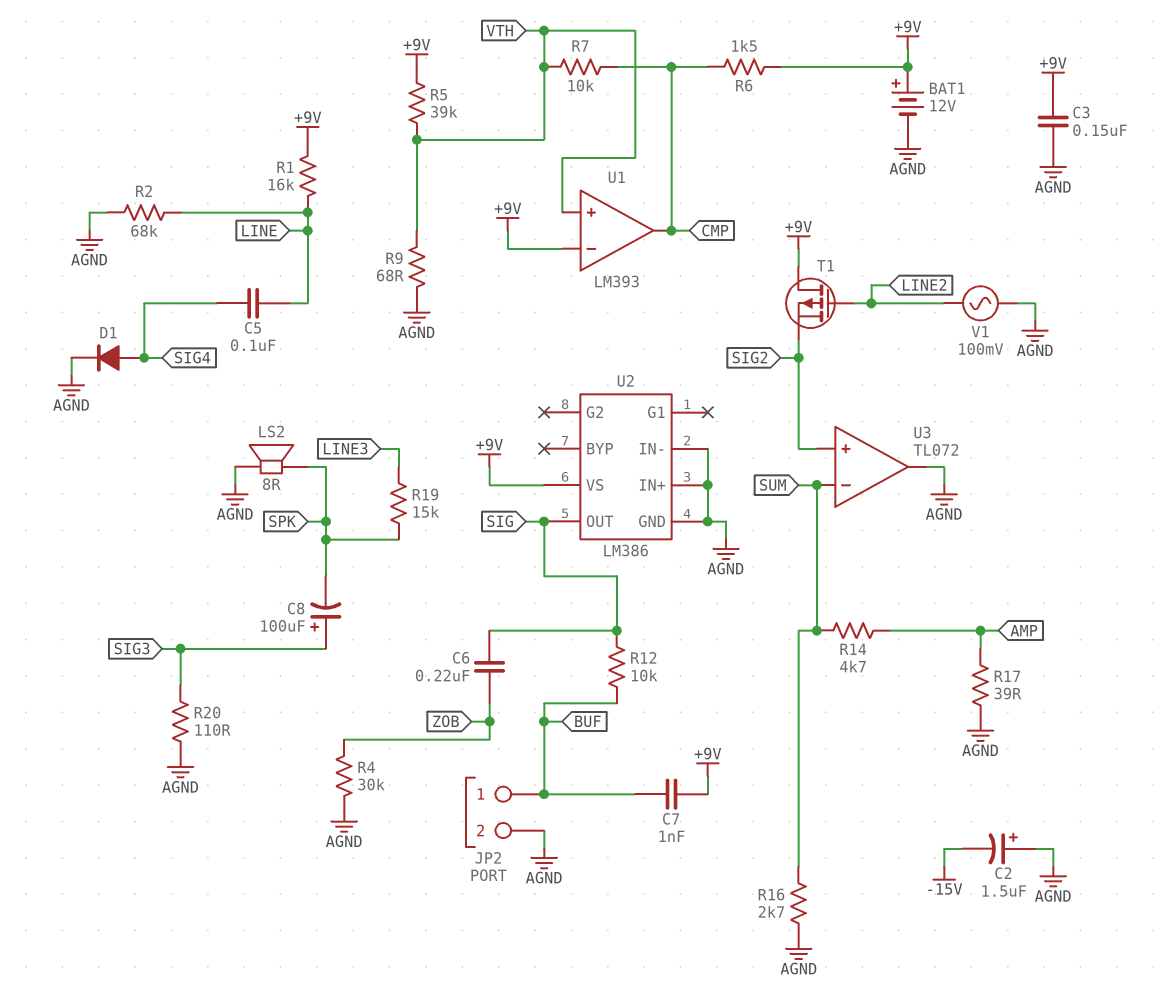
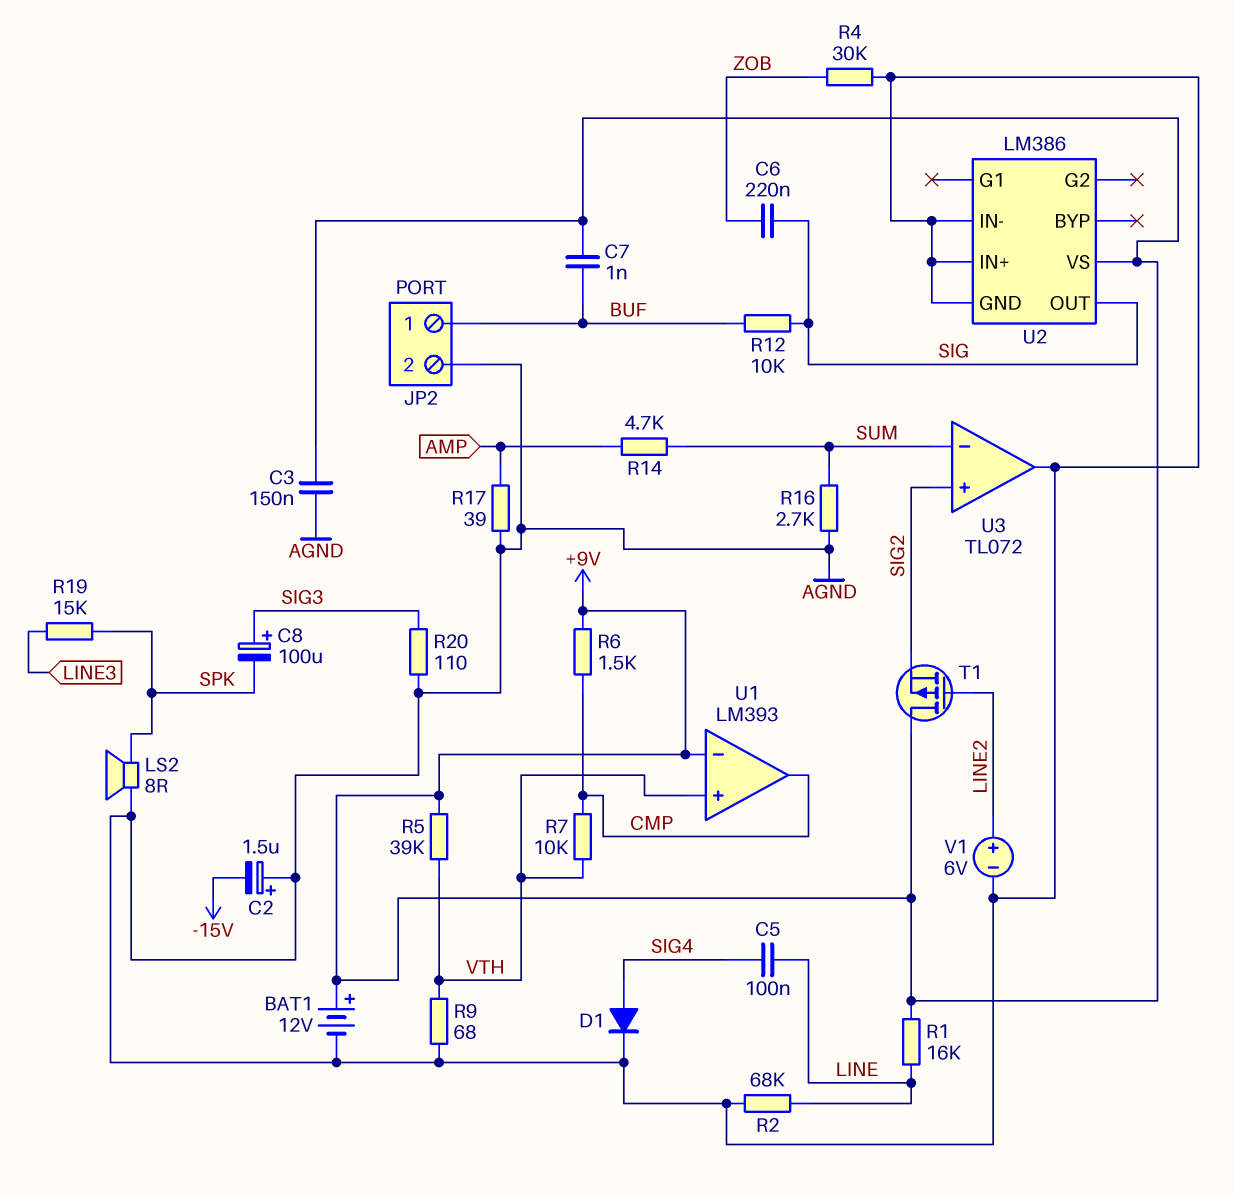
V1: AC 100mV (AGND, LINE2) -> 6V (plus LINE2, minus AGND)

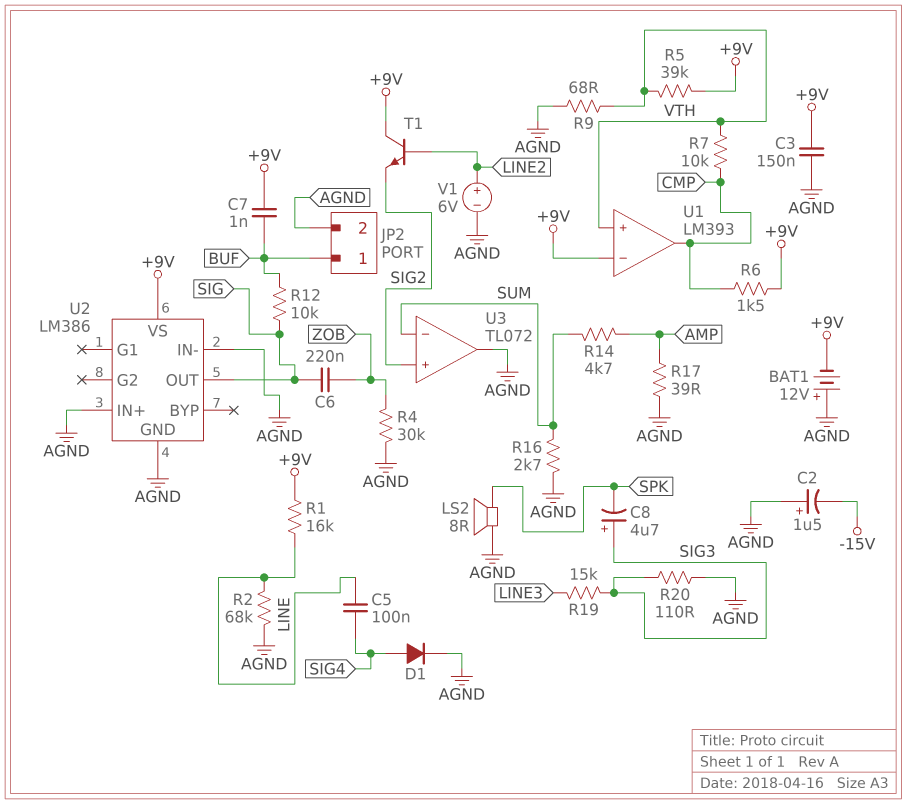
BAT1: 12V (plus +9V, minus AGND) -> 12V (plus AGND, minus +9V)
C8: 100uF (plus SIG3, minus SPK) -> 4.7uF (plus SIG3, minus SPK)
R19: 15k (LINE3, SPK) -> 15k (LINE3, SIG3)
T1: PMOS (G LINE2, D +9V, S SIG2) -> NPN (B LINE2, C +9V, E SIG2)

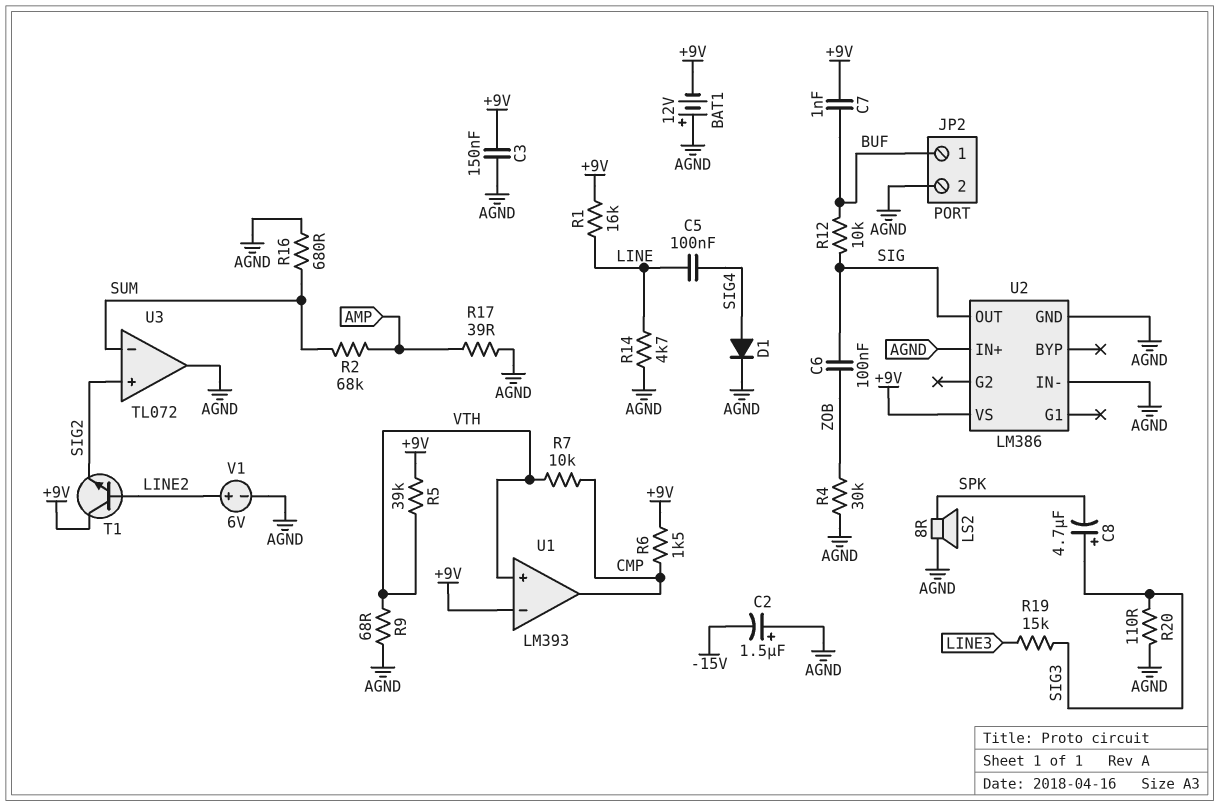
C6: 220nF (SIG, ZOB) -> 100nF (SIG, ZOB)
R2: 68k (AGND, LINE) -> 68k (AMP, SUM)
R14: 4.7k (AMP, SUM) -> 4.7k (AGND, LINE)
R16: 2.7k (AGND, SUM) -> 680 (AGND, SUM)

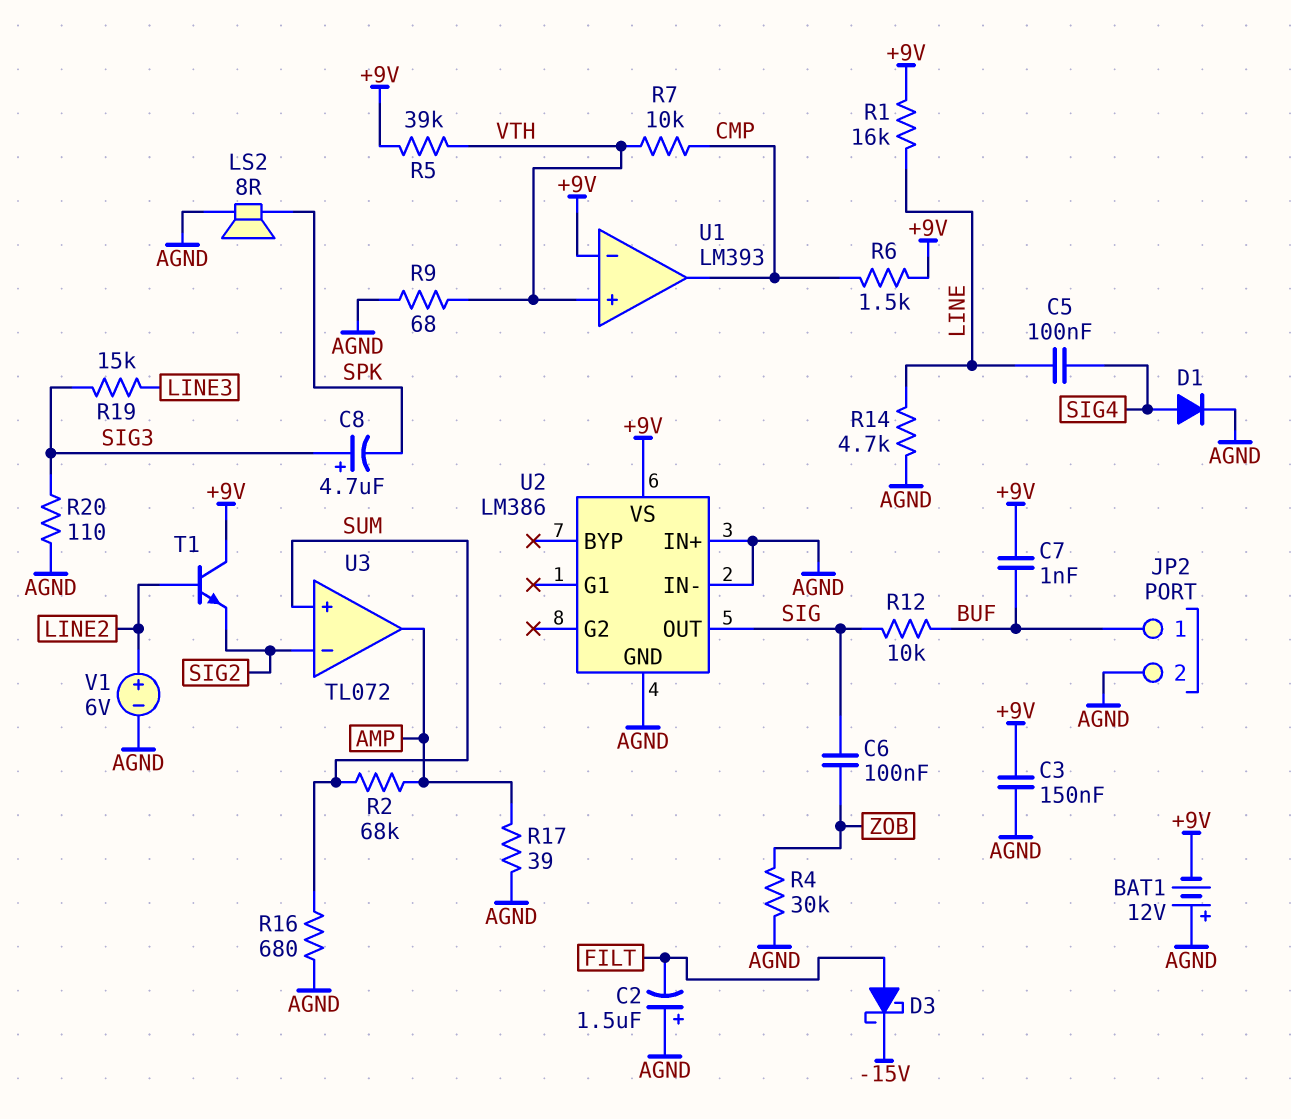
C2: 1.5uF (plus AGND, minus -15V) -> 1.5uF (plus AGND, minus FILT)
D3: none -> schottky (A FILT, K -15V)
U3 pin in+: SIG2 -> SUM
U3 pin in-: SUM -> SIG2
U3 pin out: AGND -> AMP

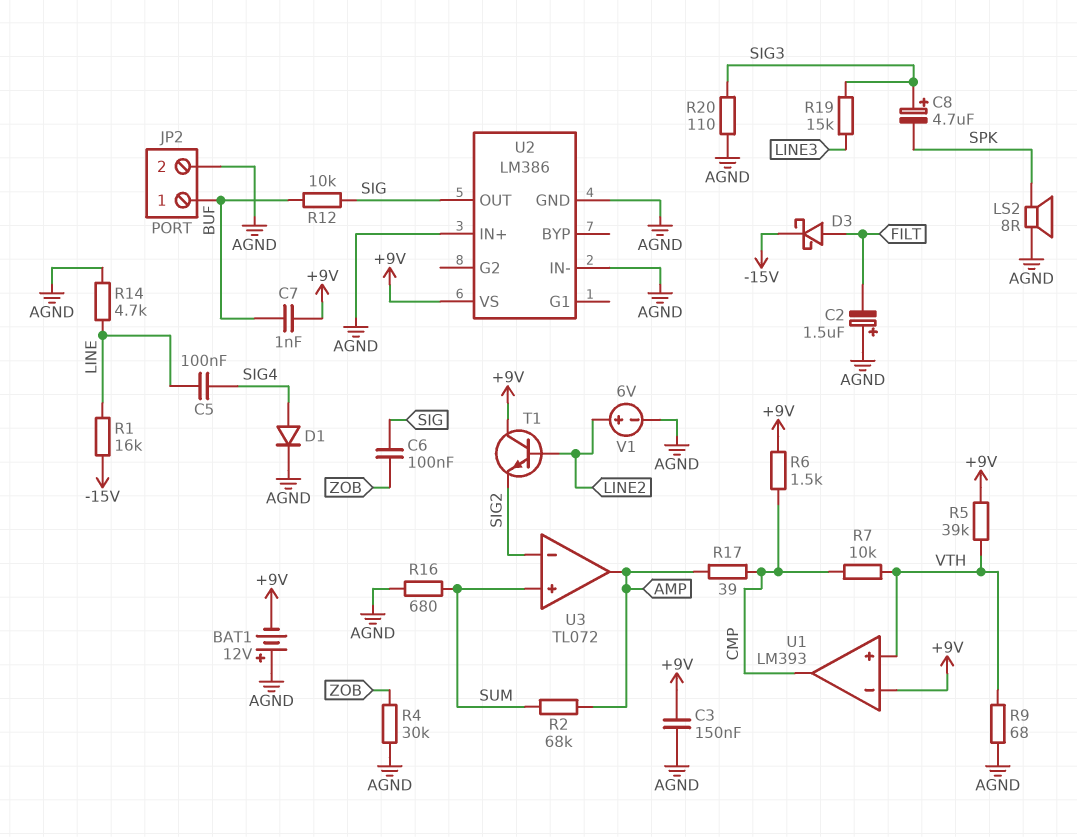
R1: 16k (+9V, LINE) -> 16k (-15V, LINE)
R17: 39 (AGND, AMP) -> 39 (AMP, CMP)

